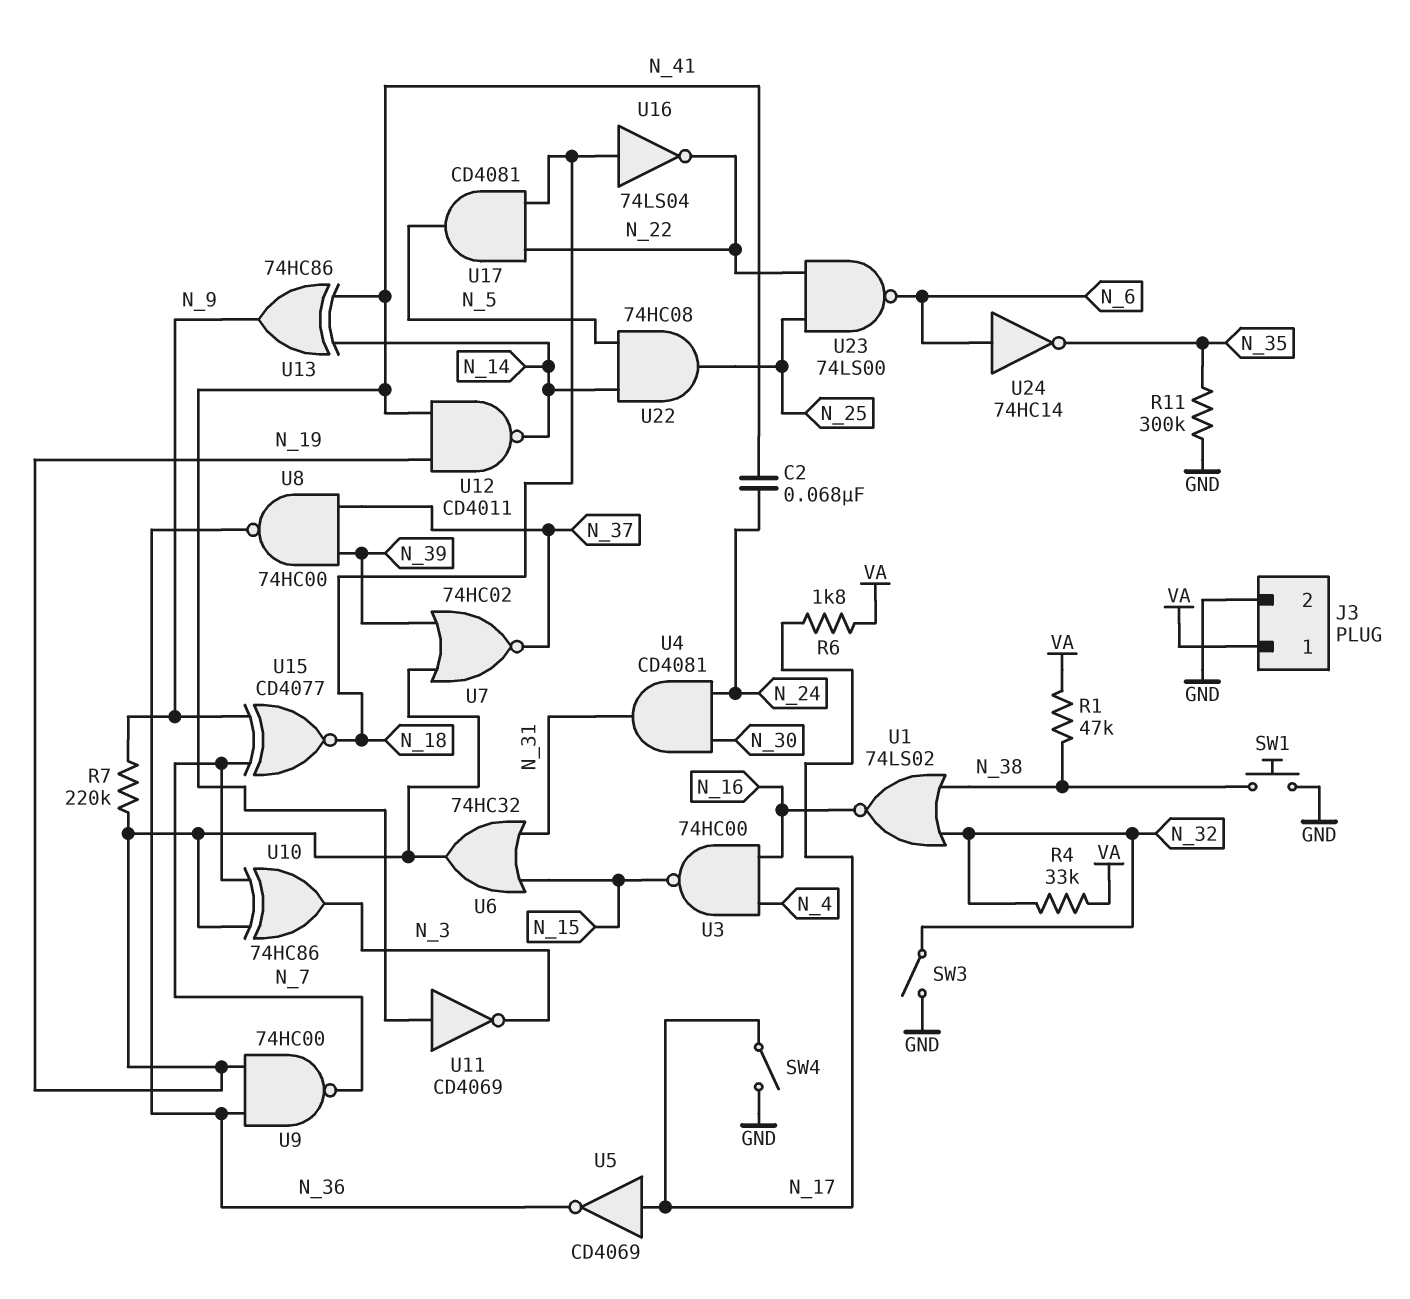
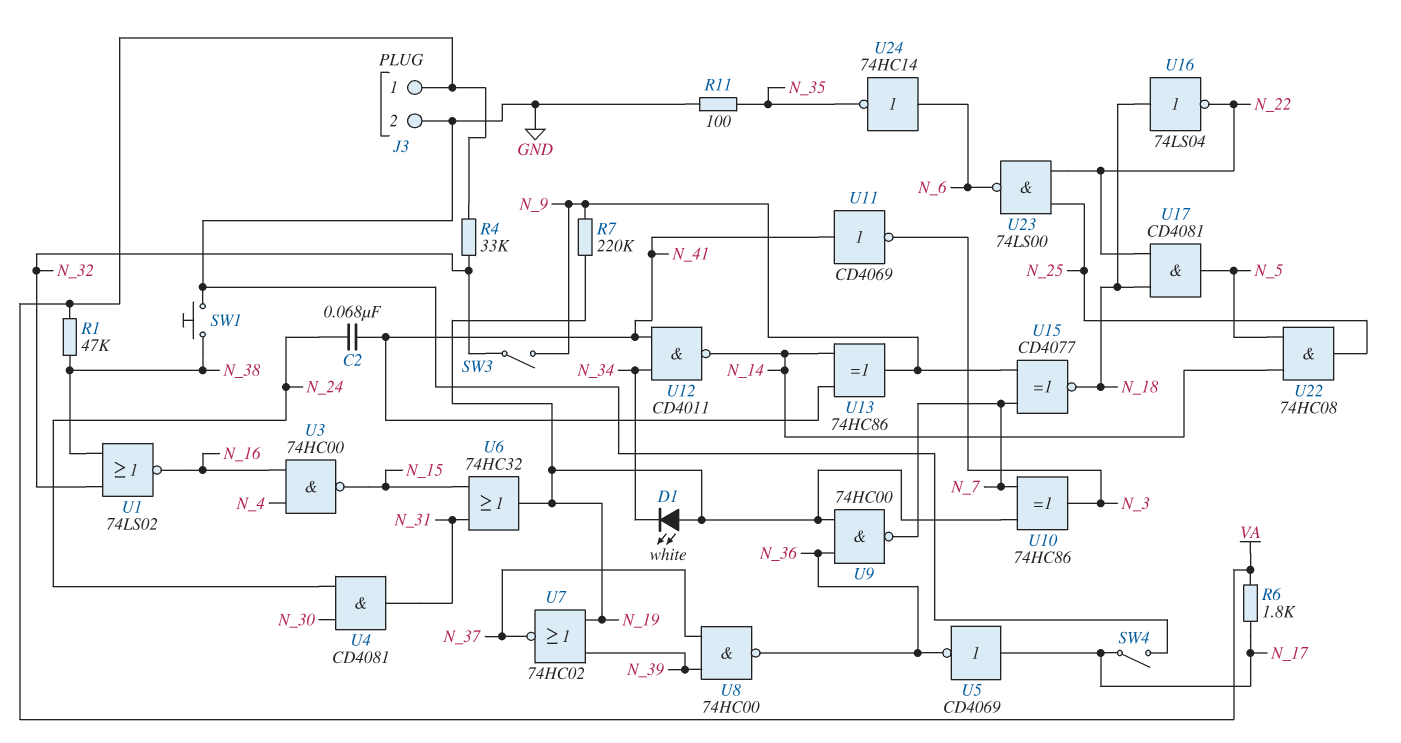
D1: none -> LED white (A N_19, K N_34)
R11: 300k (GND, N_35) -> 100 (GND, N_35)
SW3: switch (GND, N_32) -> switch (N_9, N_32)
U12: NAND CD4011 (in N_19, in N_41, out N_14) -> NAND CD4011 (in N_34, in N_41, out N_14)

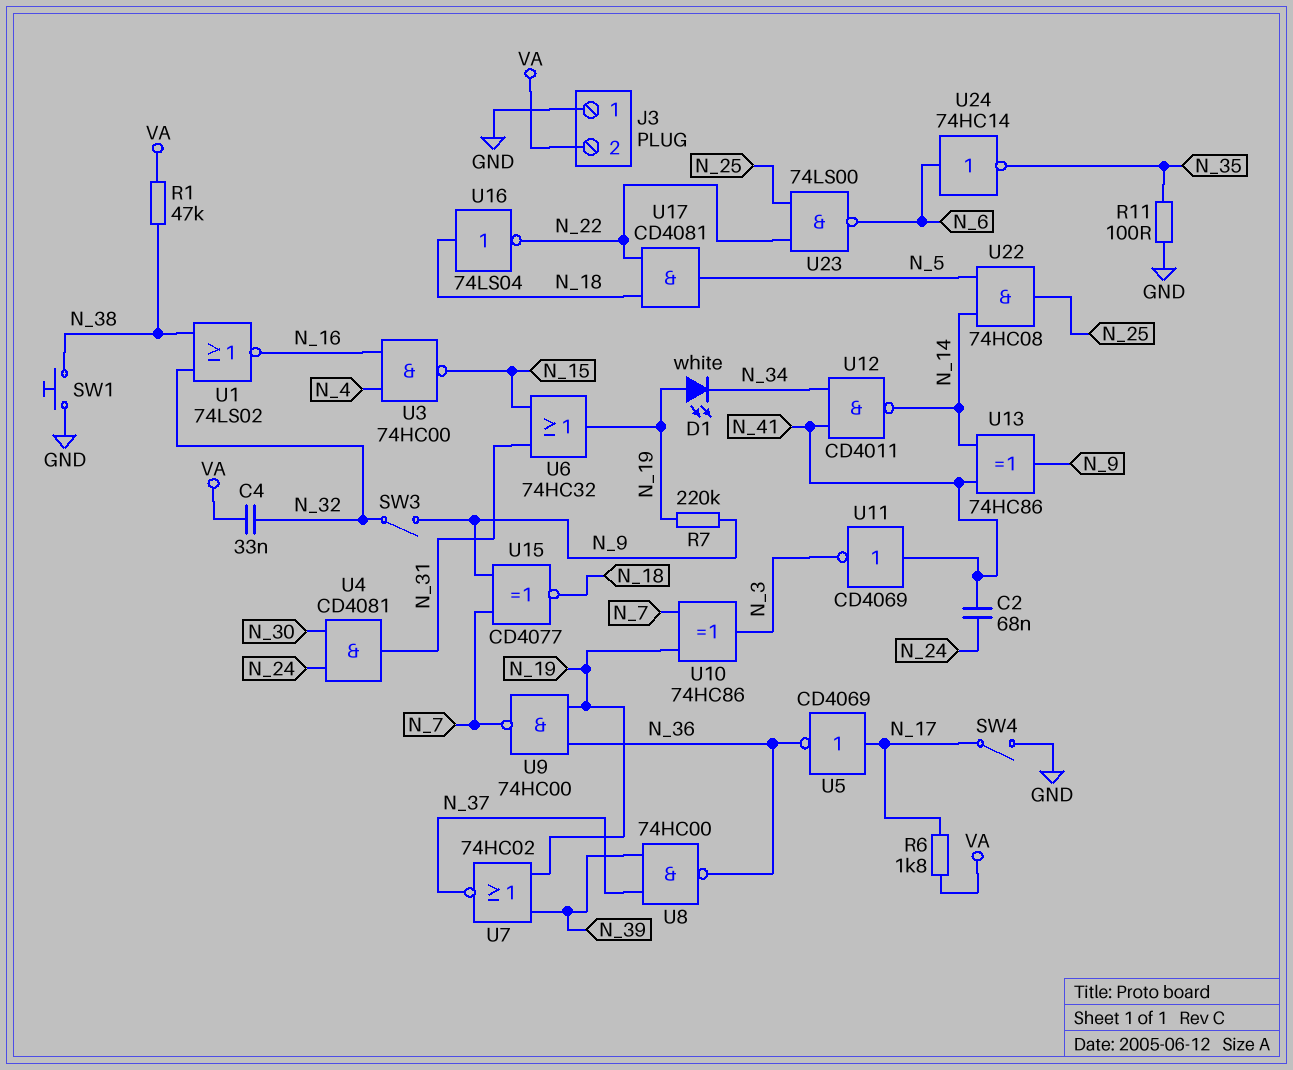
C4: none -> 33nF (N_32, VA)
J3 pin 1: VA -> GND
J3 pin 2: GND -> VA
R4: 33k (N_32, VA) -> none

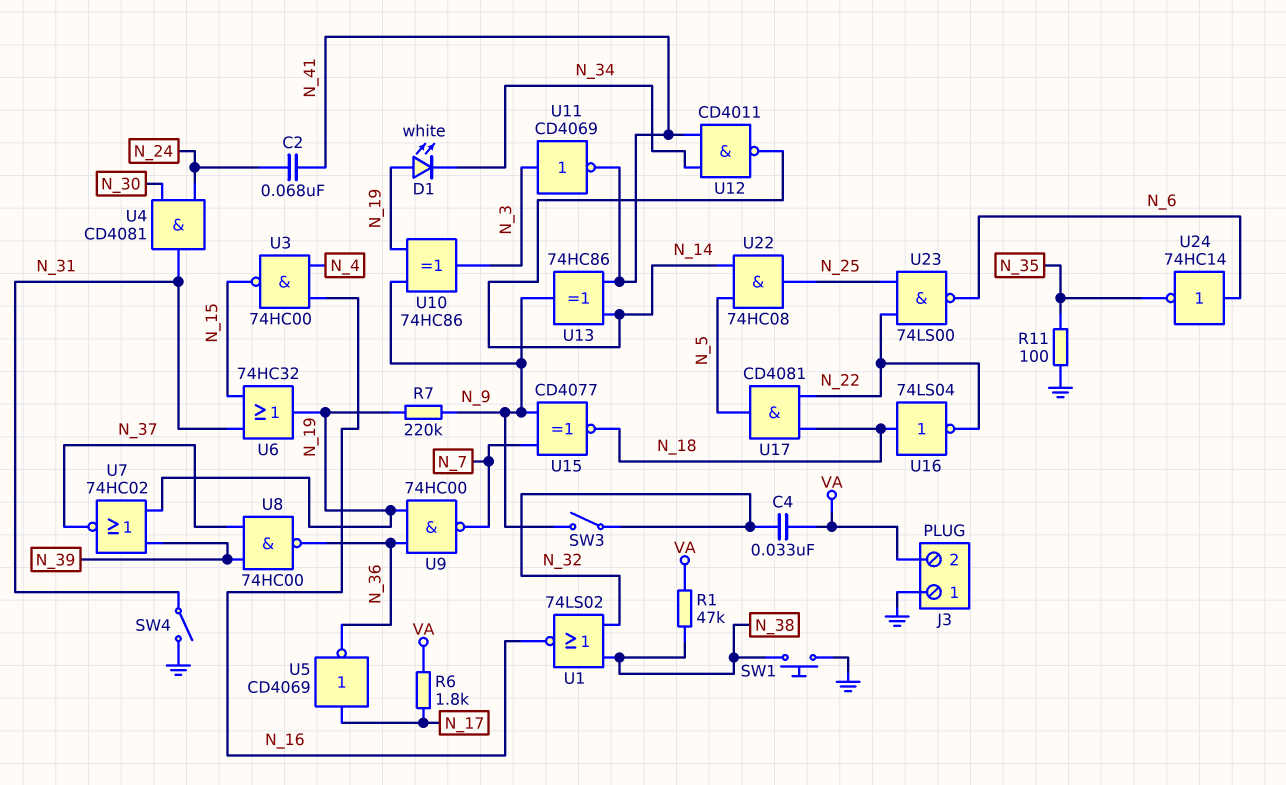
SW4: switch (GND, N_17) -> switch (GND, N_31)
U10: XOR 74HC86 (in N_7, in N_19, out N_3) -> XOR 74HC86 (in N_9, in N_19, out N_3)
U11: NOT CD4069 (in N_41, out N_3) -> NOT CD4069 (in N_3, out N_41)

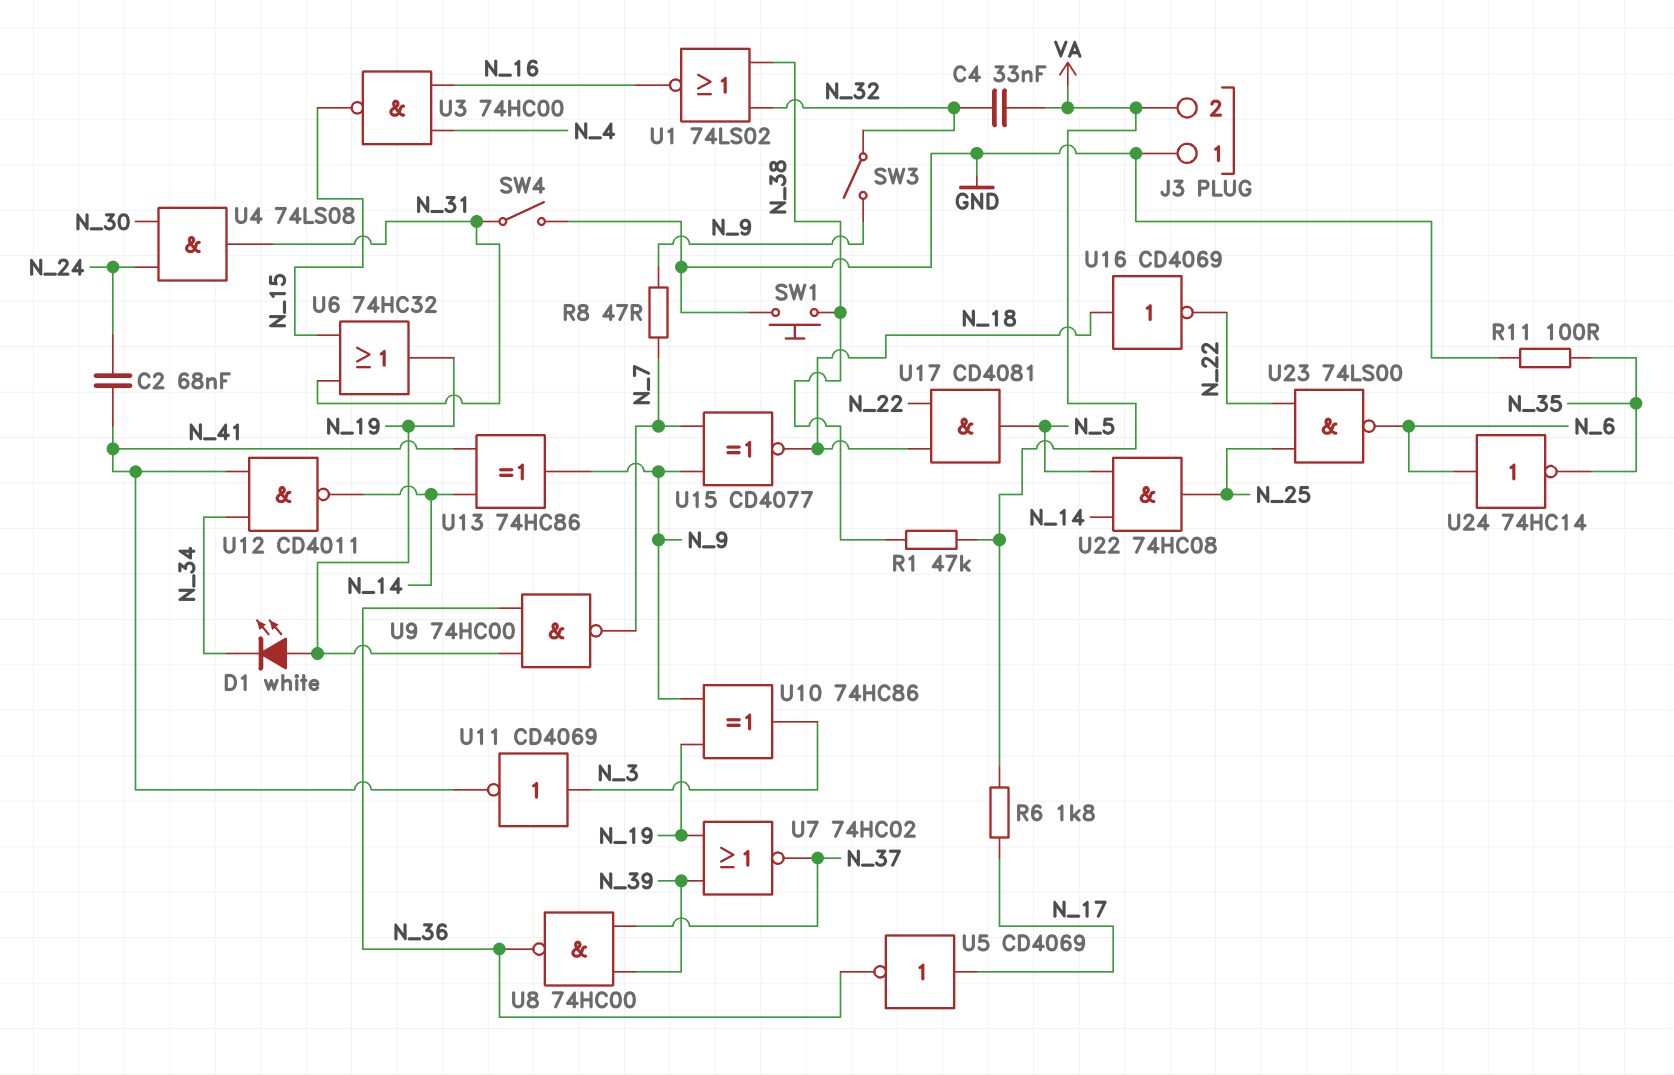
R7: 220k (N_9, N_19) -> none
R8: none -> 47 (N_7, N_9)
U4: AND CD4081 (in N_24, in N_30, out N_31) -> AND 74LS08 (in N_24, in N_30, out N_31)
U16: NOT 74LS04 (in N_18, out N_22) -> NOT CD4069 (in N_18, out N_22)

